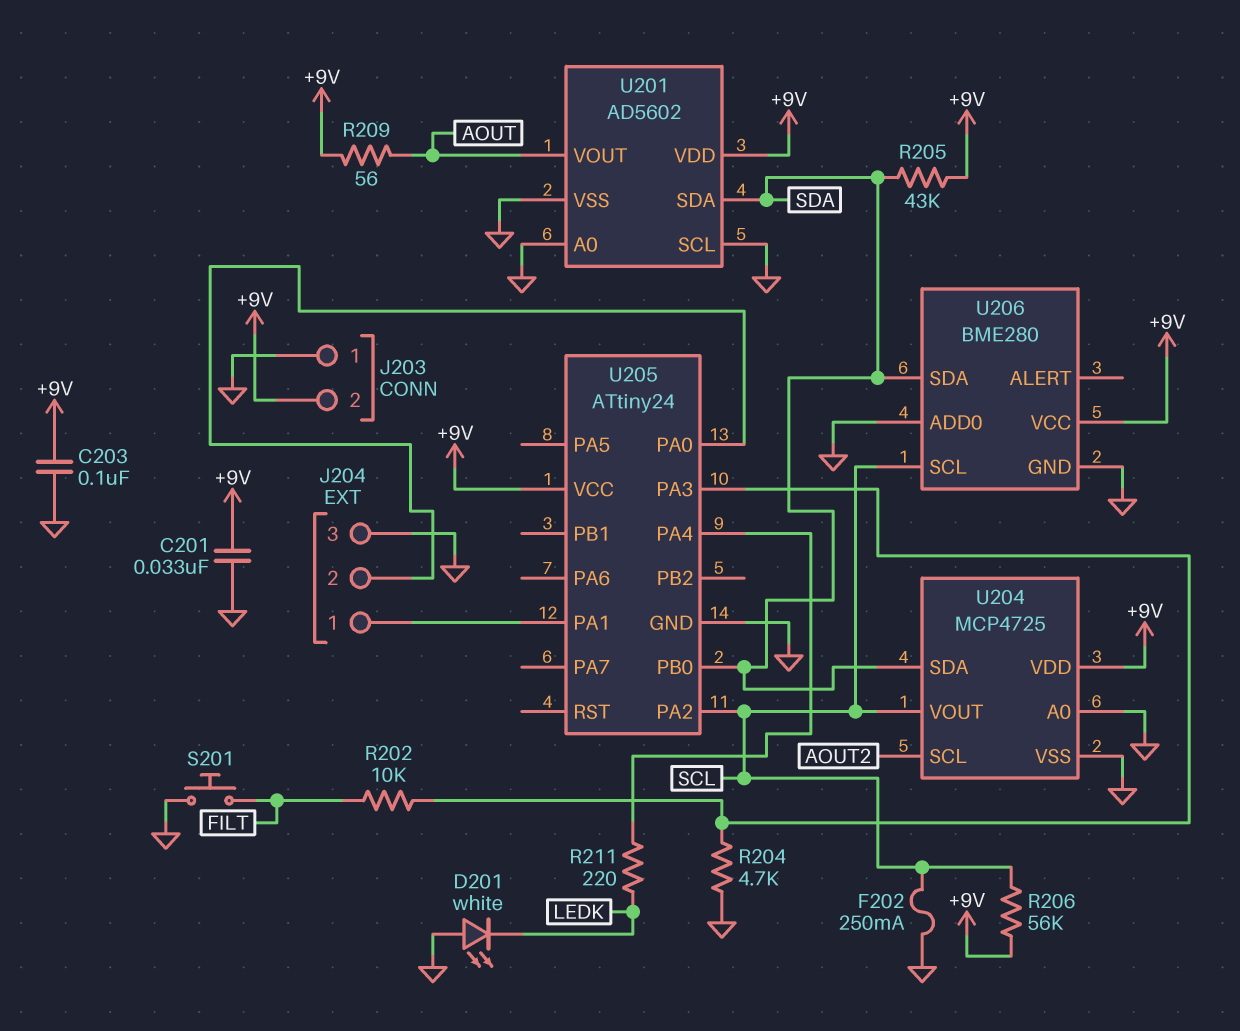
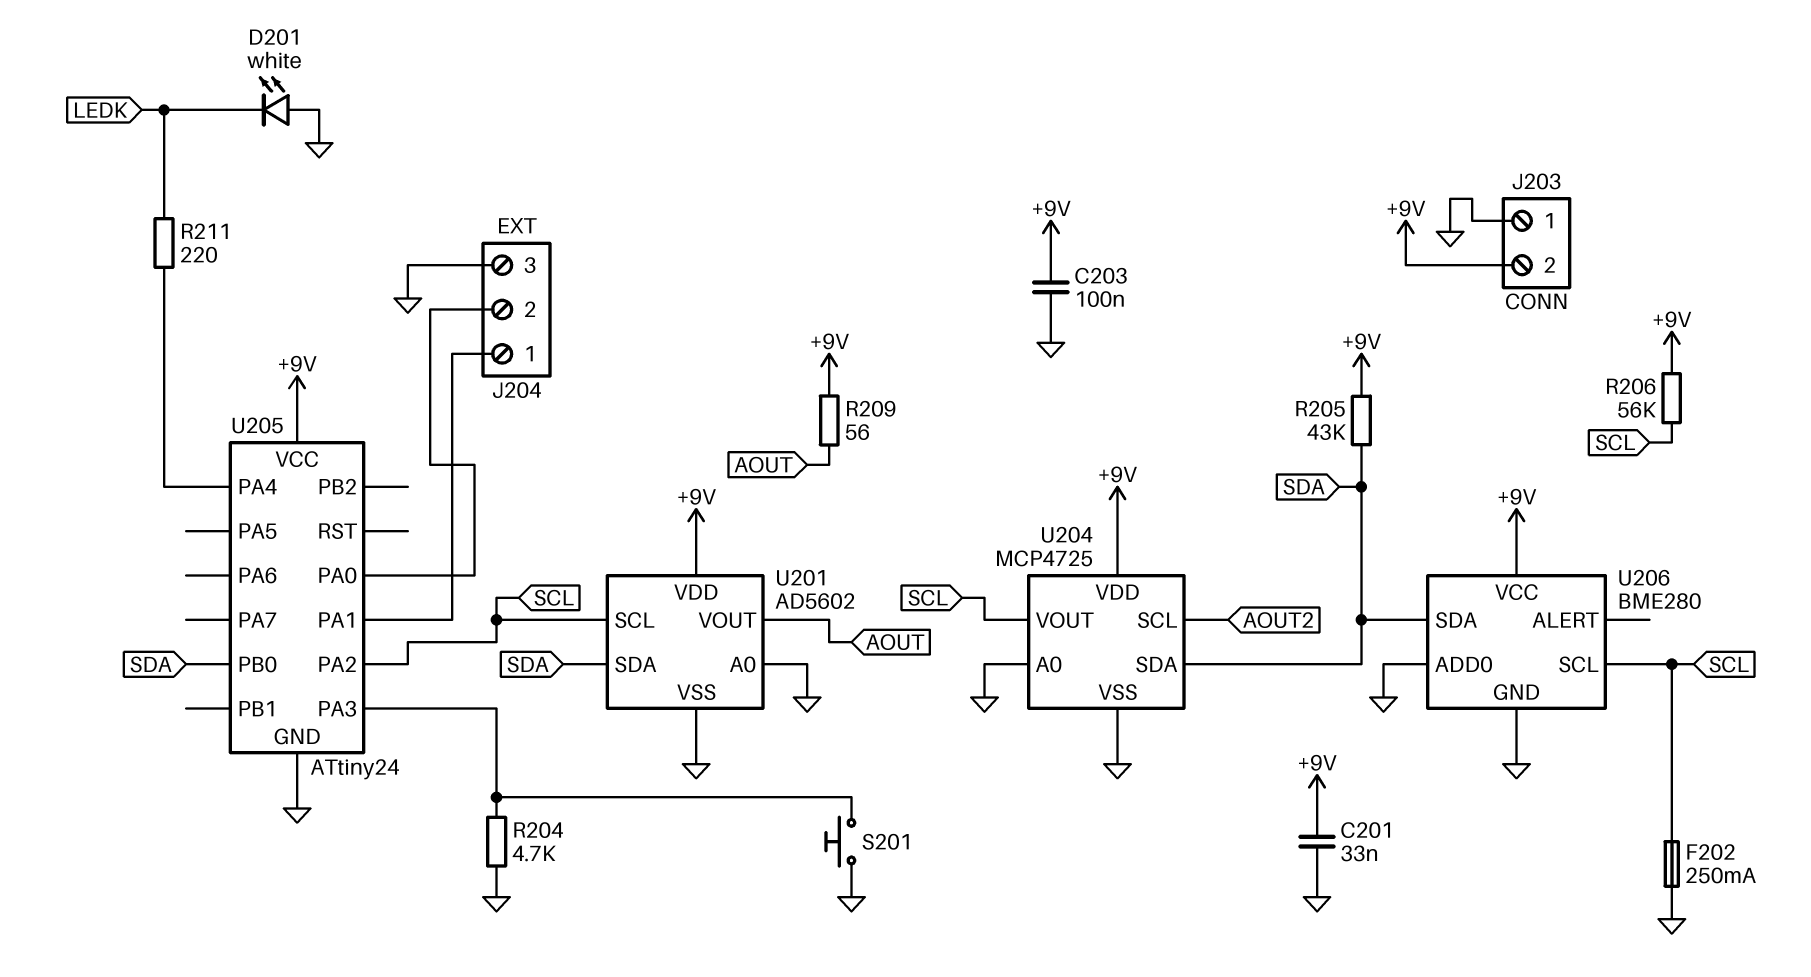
R202: 10k (FILT, U205/PA3) -> none
S201: button (FILT, GND) -> button (GND, U205/PA3)
U201 pin SCL: GND -> SCL

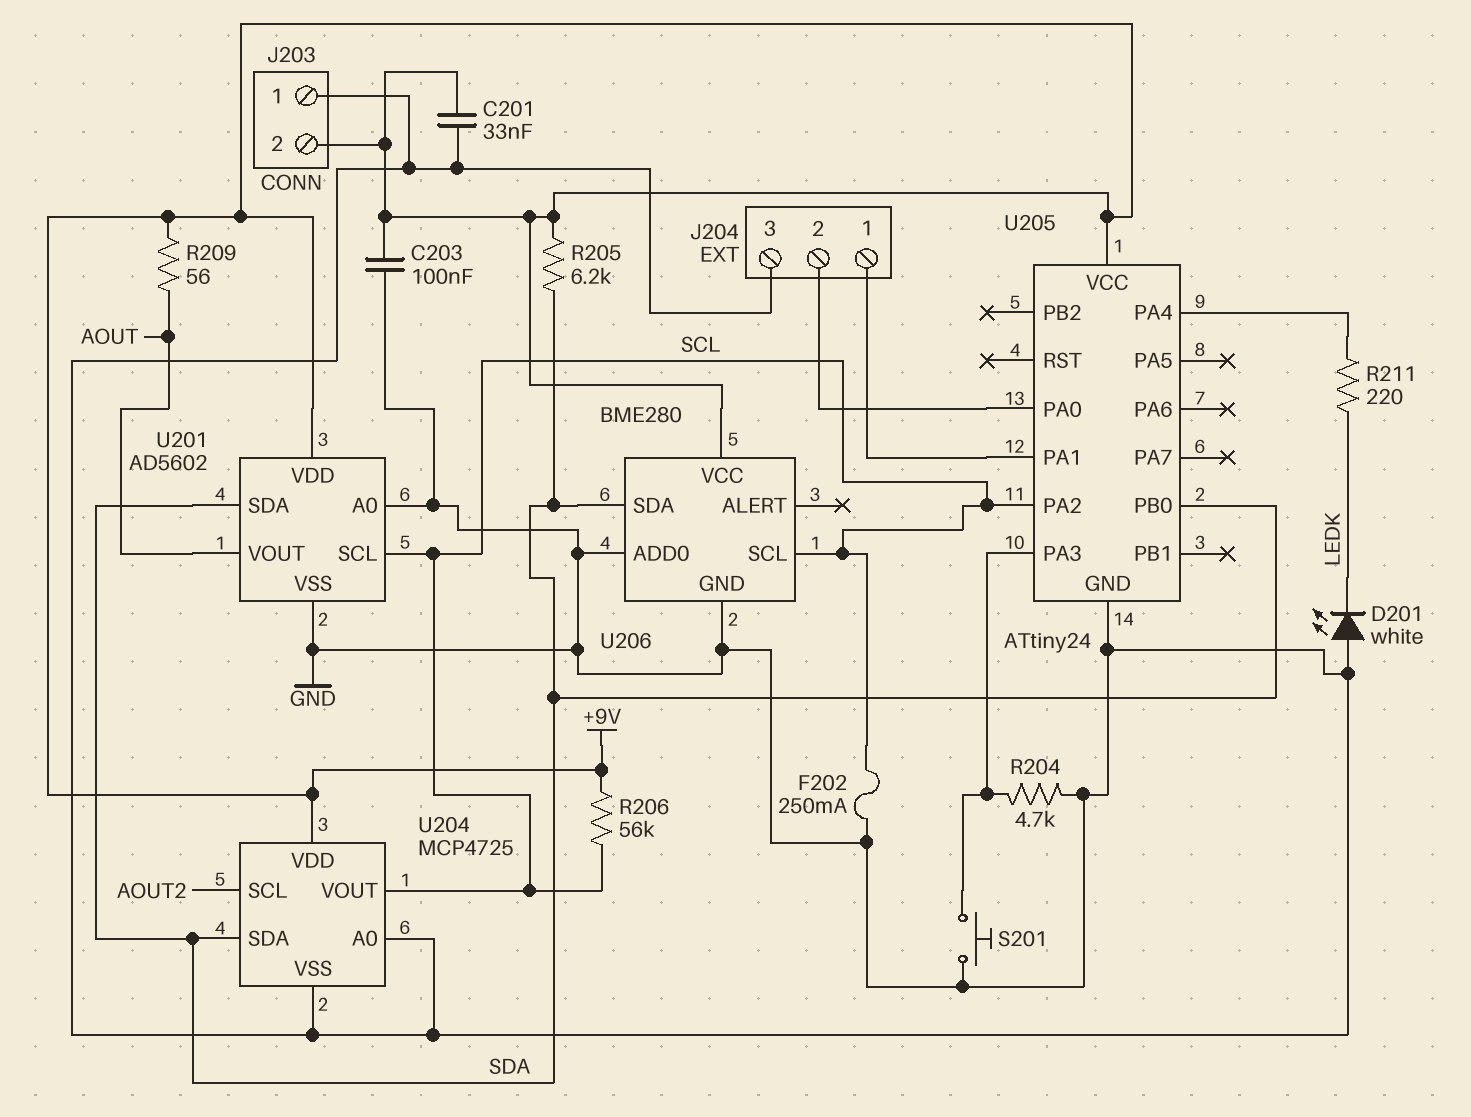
R205: 43k (+9V, SDA) -> 6.2k (+9V, SDA)

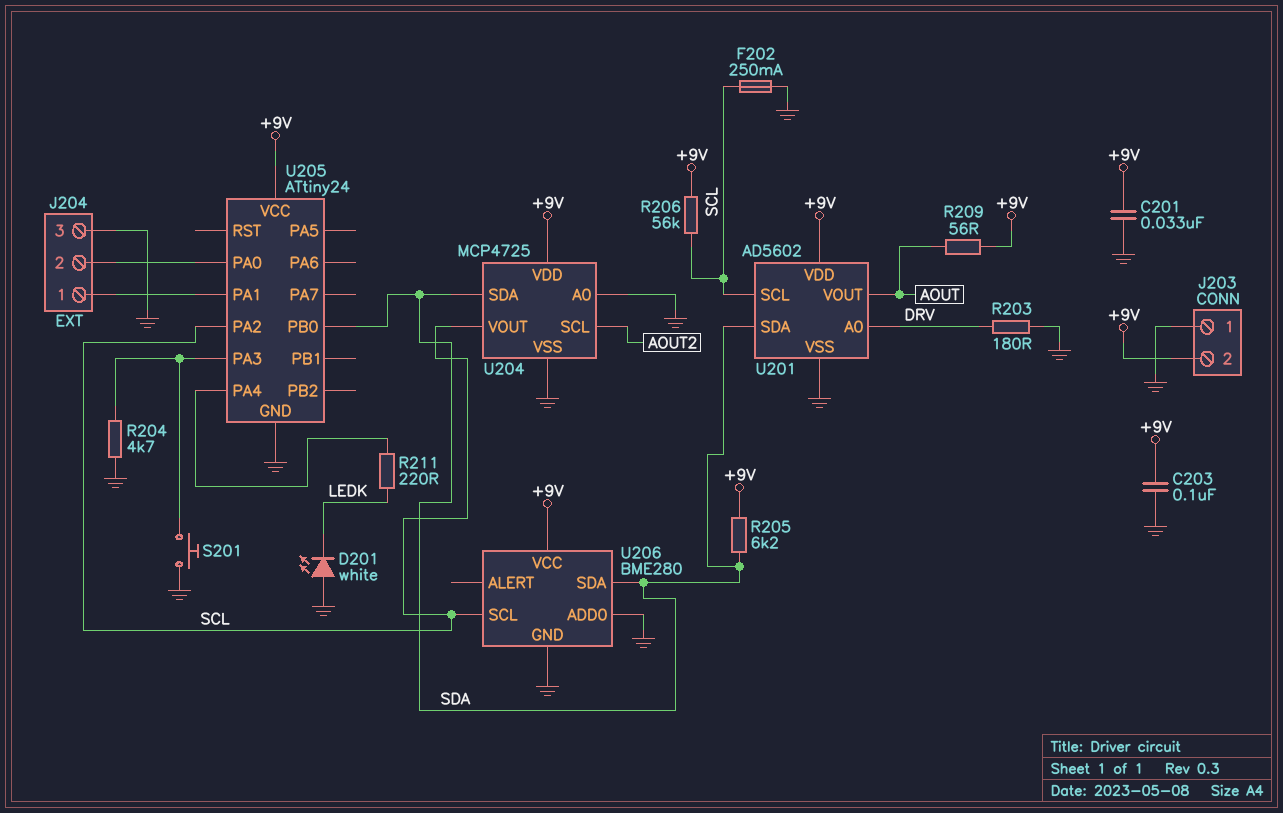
R203: none -> 180 (DRV, GND)
U201 pin A0: GND -> DRV

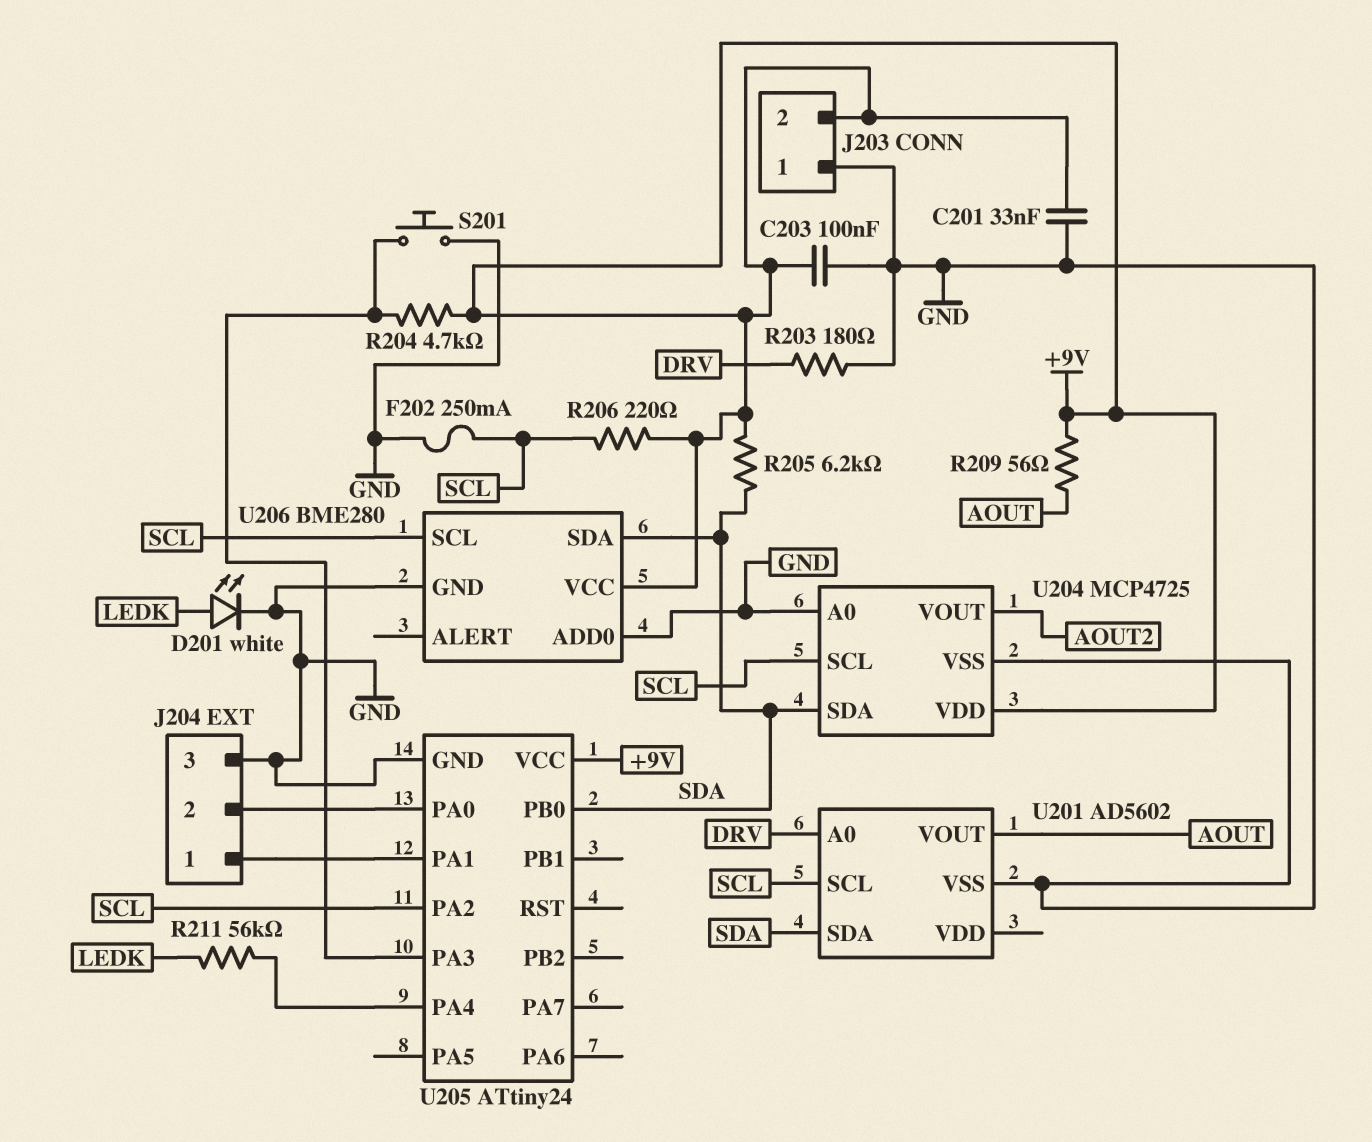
D201: LED white (A GND, K LEDK) -> LED white (A LEDK, K GND)
R204: 4.7k (GND, U205/PA3) -> 4.7k (+9V, U205/PA3)
R206: 56k (+9V, SCL) -> 220 (+9V, SCL)
R211: 220 (LEDK, U205/PA4) -> 56k (LEDK, U205/PA4)
U201 pin VDD: +9V -> none
U204 pin SCL: AOUT2 -> SCL
U204 pin VOUT: SCL -> AOUT2

